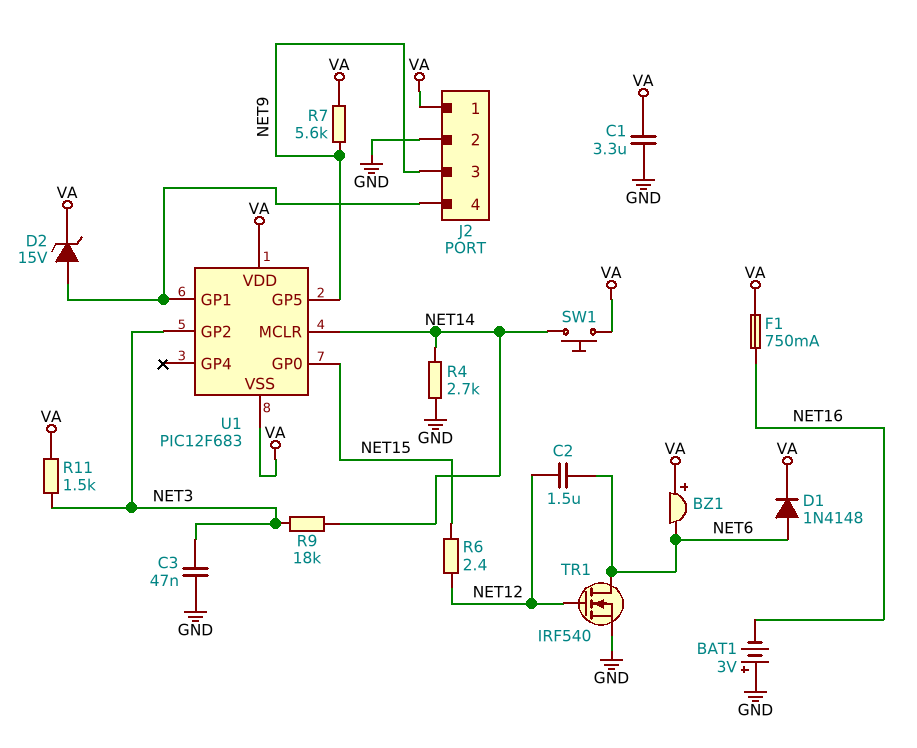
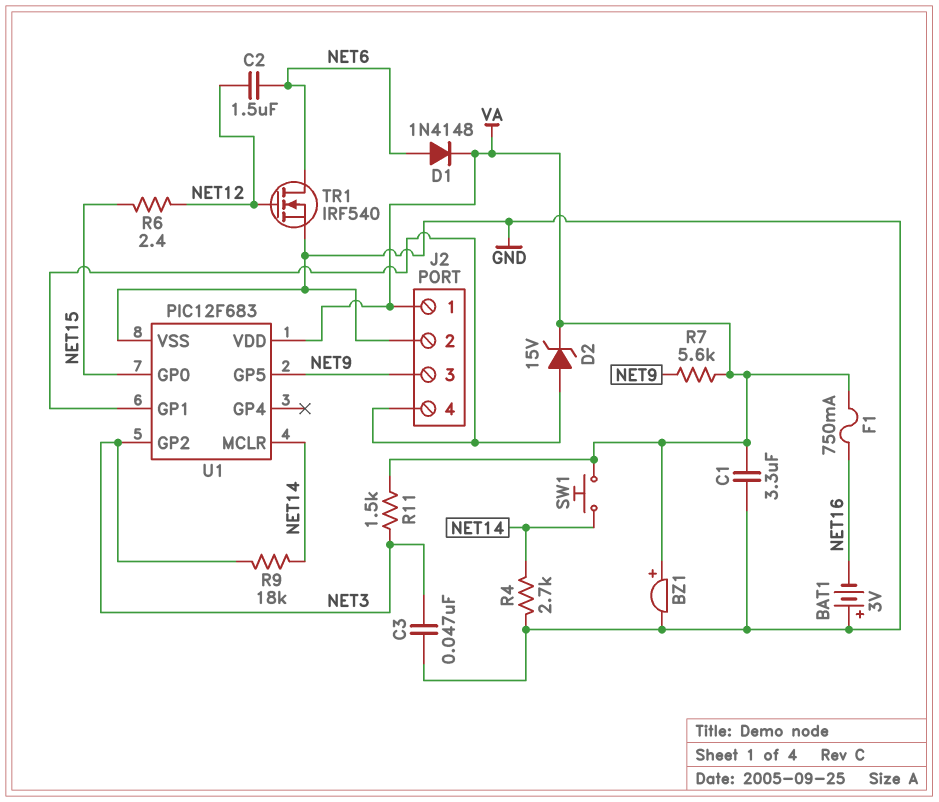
BZ1: buzzer (plus VA, minus NET6) -> buzzer (plus VA, minus GND)
U1 pin VSS: VA -> GND

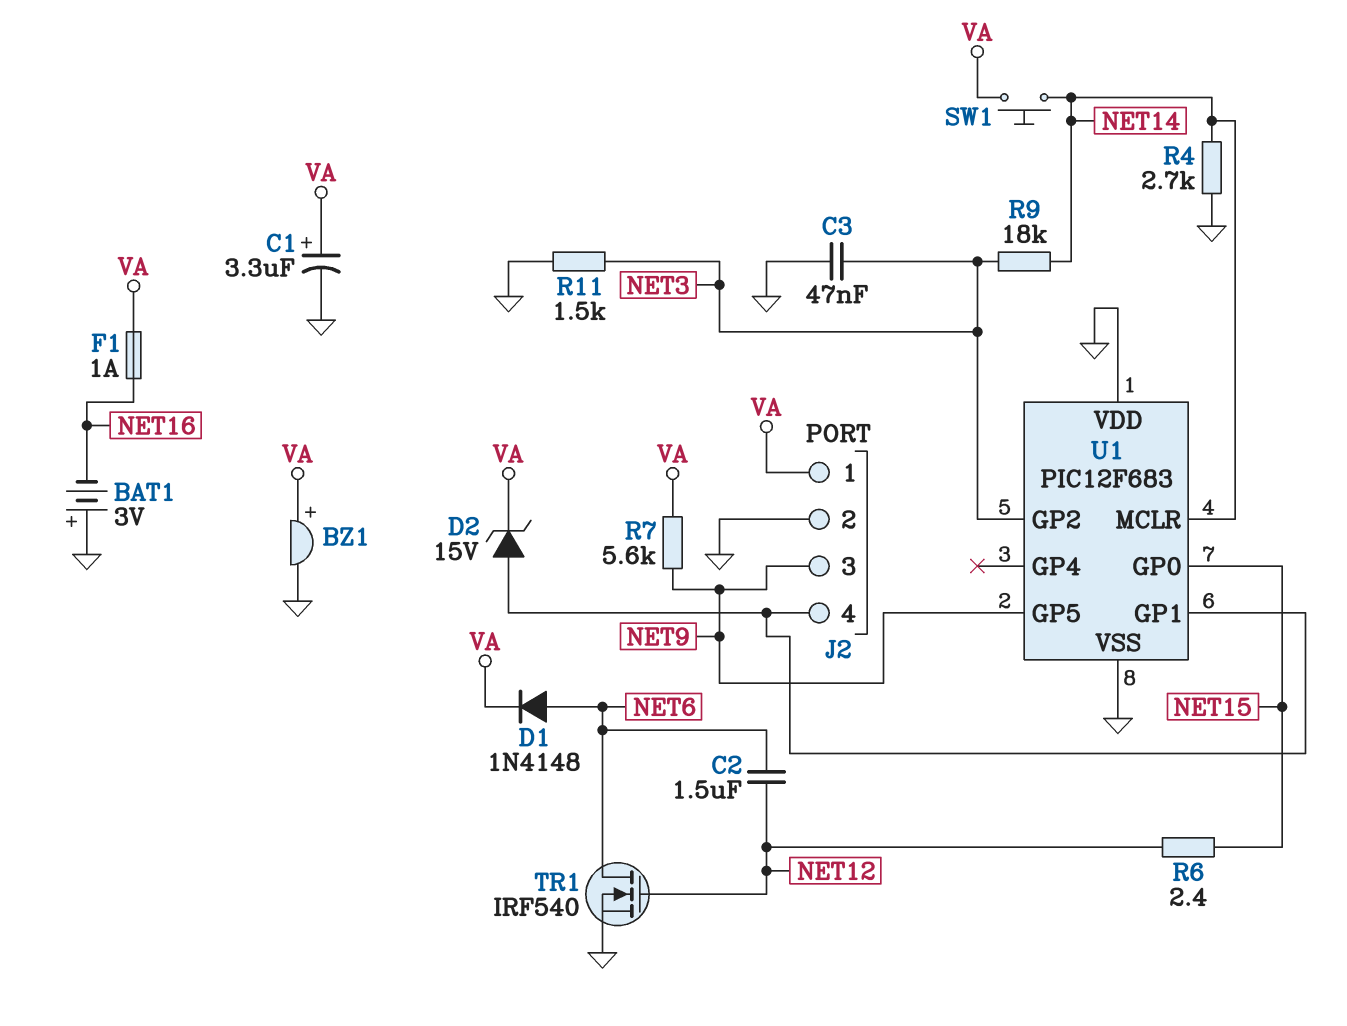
C1: 3.3uF (GND, VA) -> 3.3uF (plus VA, minus GND)
F1: 750mA (NET16, VA) -> 1A (NET16, VA)
R11: 1.5k (NET3, VA) -> 1.5k (GND, NET3)
U1 pin VDD: VA -> GND

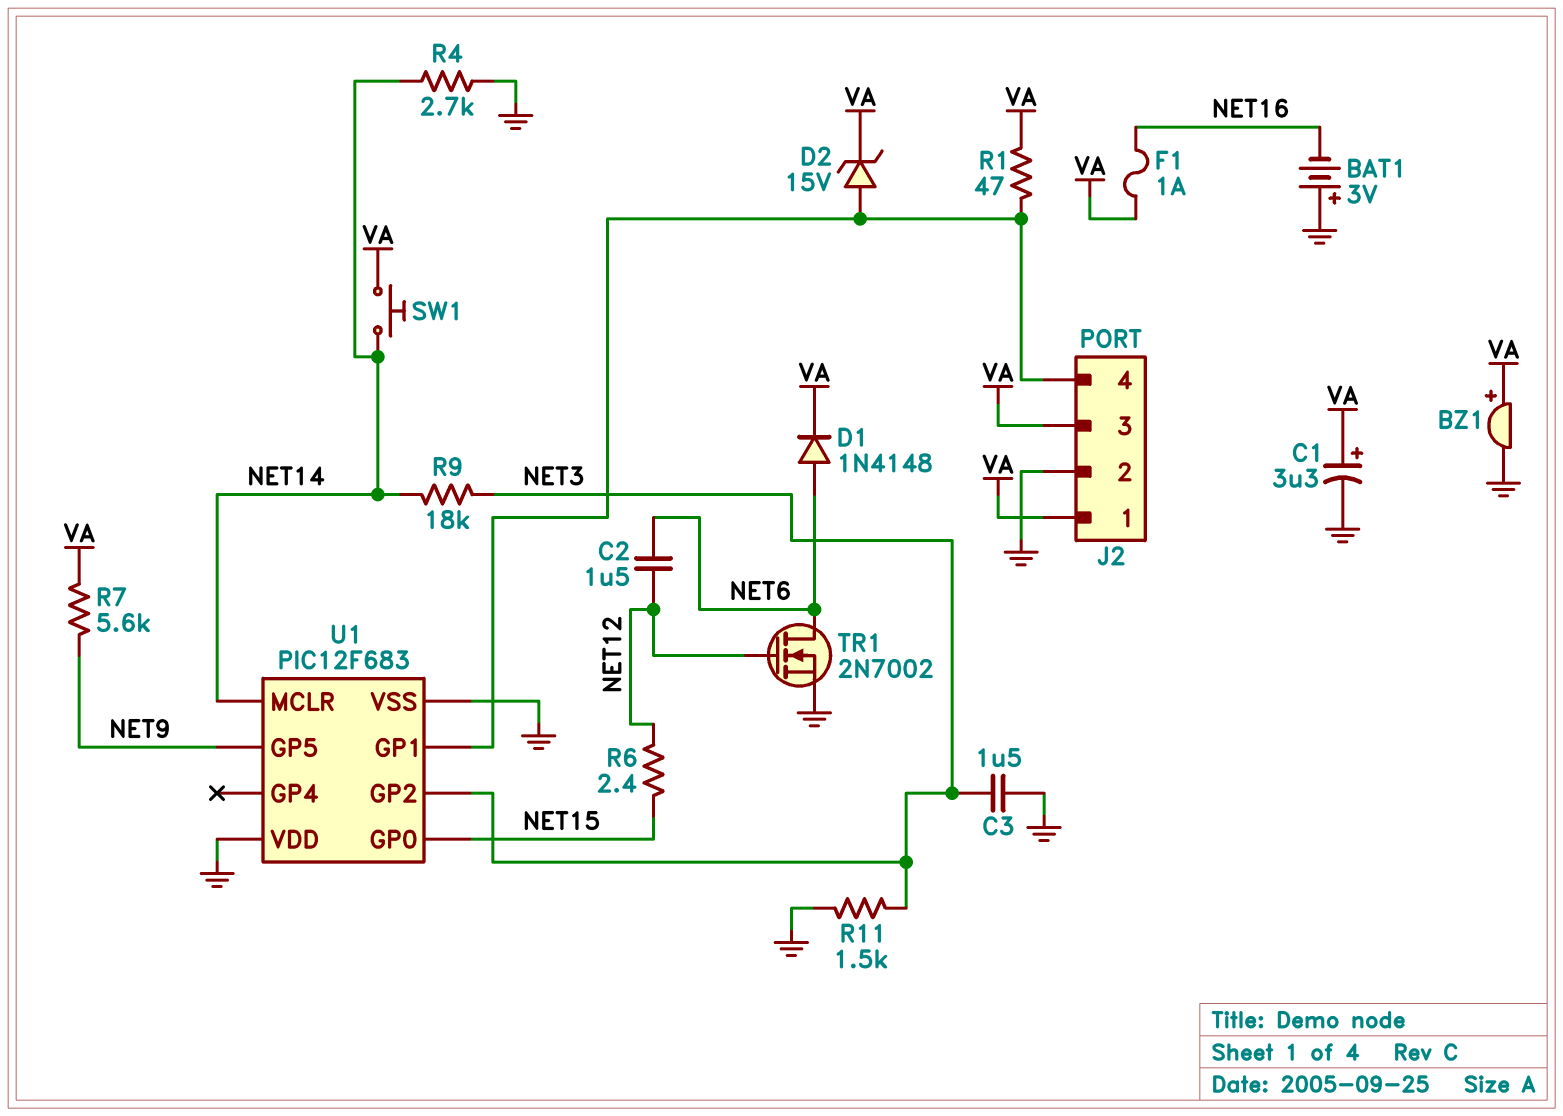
C3: 47nF (GND, NET3) -> 1.5uF (GND, NET3)
J2 pin 3: NET9 -> VA
R1: none -> 47 (J2/4, VA)
TR1: NMOS IRF540 (G NET12, D NET6, S GND) -> NMOS 2N7002 (G NET12, D NET6, S GND)

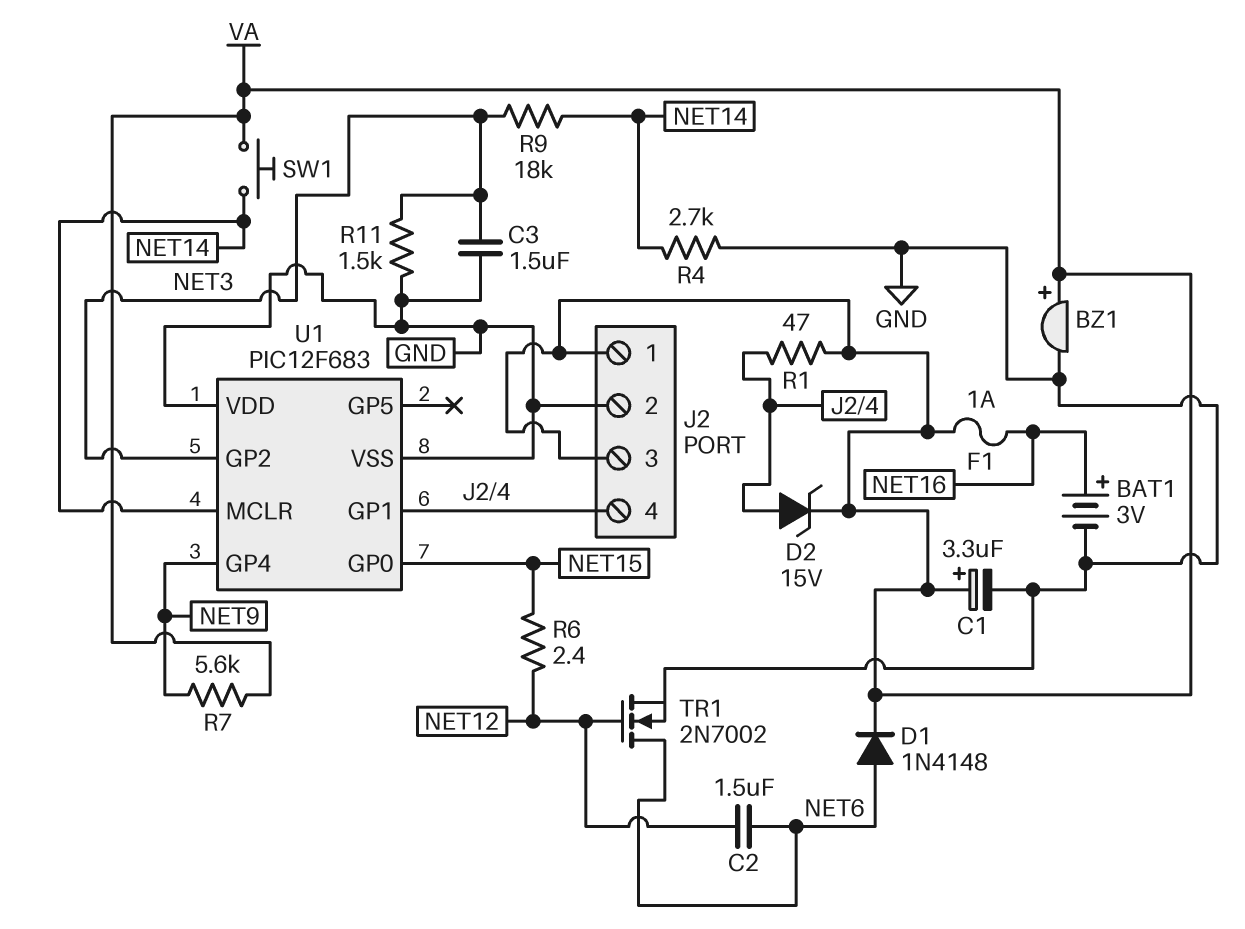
BAT1: 3V (plus GND, minus NET16) -> 3V (plus NET16, minus GND)
U1 pin GP4: none -> NET9
U1 pin GP5: NET9 -> none

